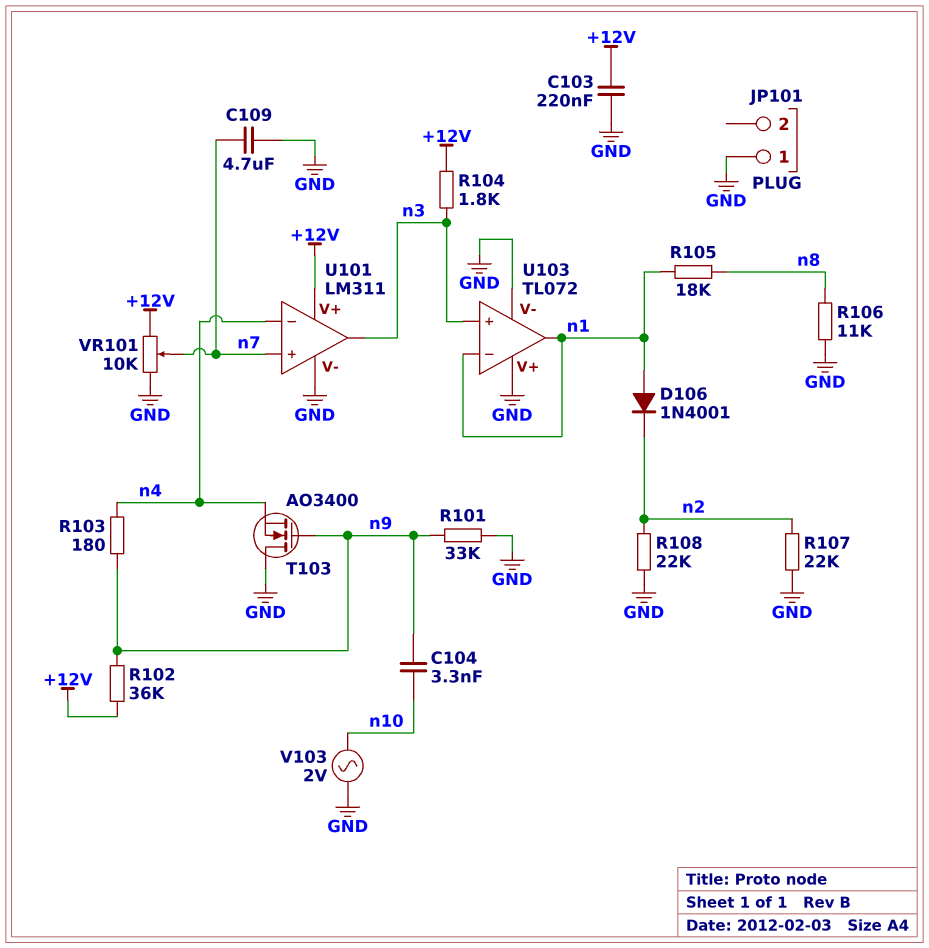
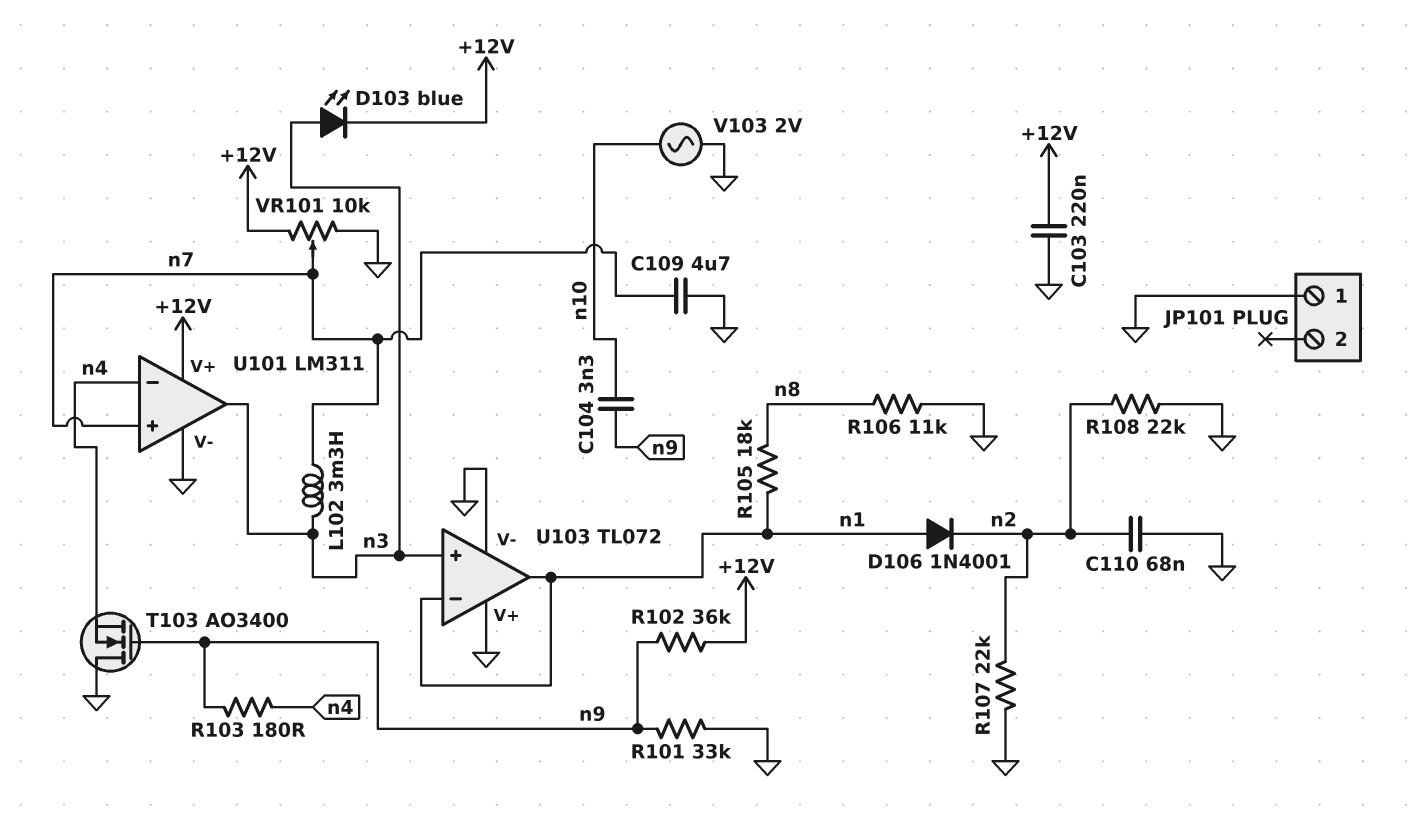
C110: none -> 68nF (GND, n2)
D103: none -> LED blue (A n3, K +12V)
L102: none -> 3.3mH (n3, n7)
R104: 1.8k (+12V, n3) -> none

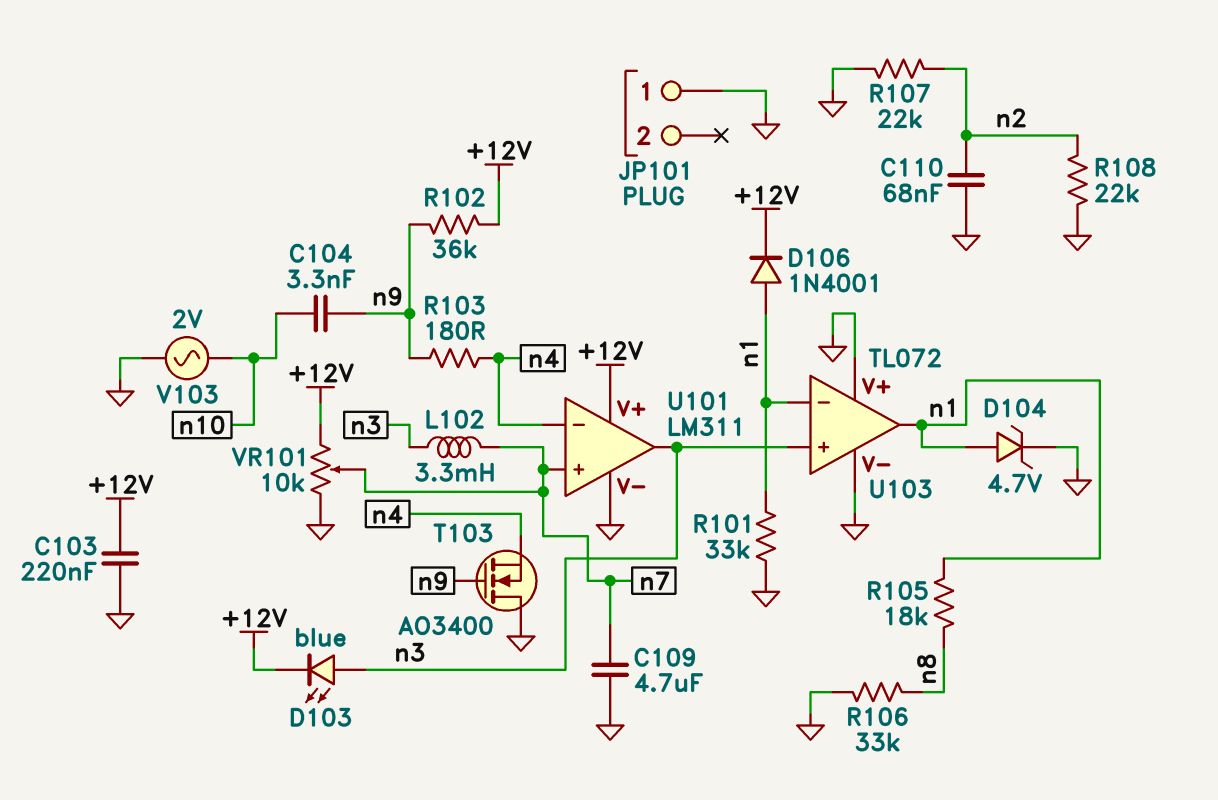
D104: none -> zener 4.7V (A n1, K GND)
D106: diode 1N4001 (A n1, K n2) -> diode 1N4001 (A n1, K +12V)
R101: 33k (GND, n9) -> 33k (GND, n1)
R106: 11k (GND, n8) -> 33k (GND, n8)

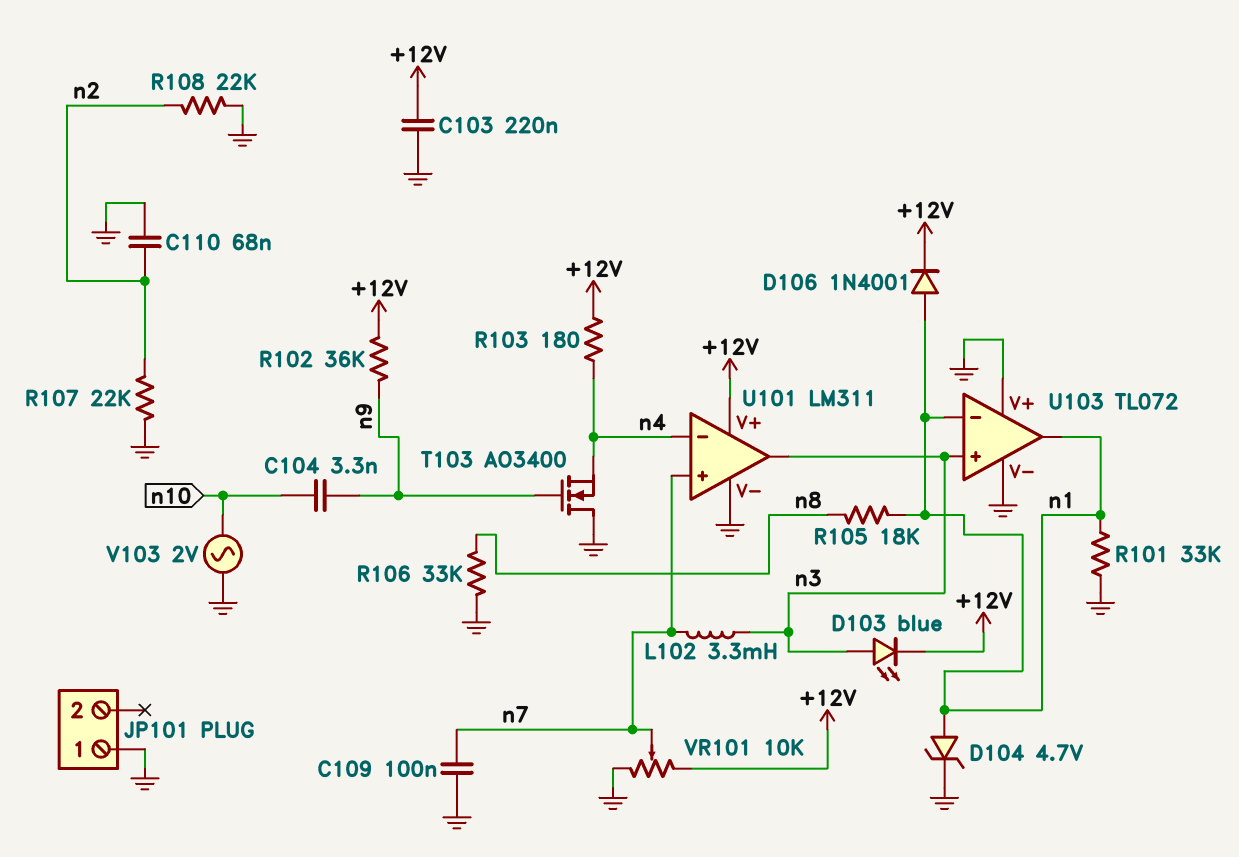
C109: 4.7uF (GND, n7) -> 100nF (GND, n7)
R103: 180 (n4, n9) -> 180 (+12V, n4)

